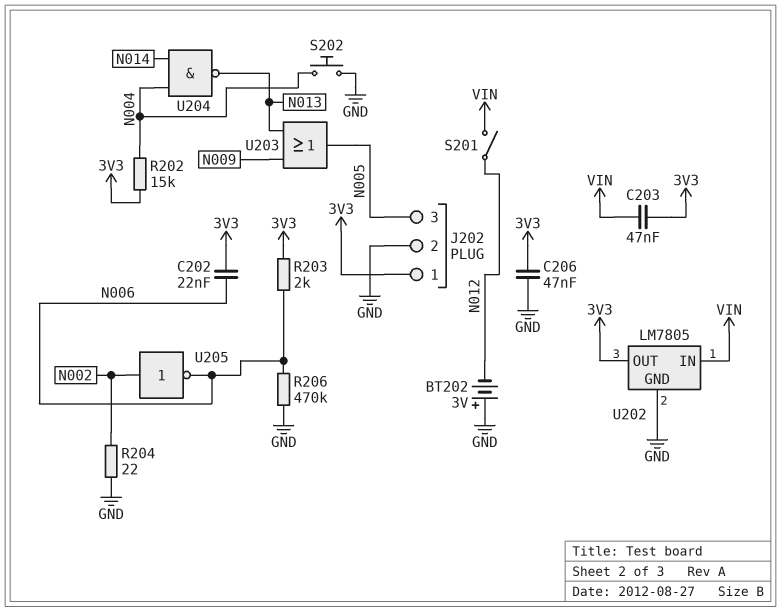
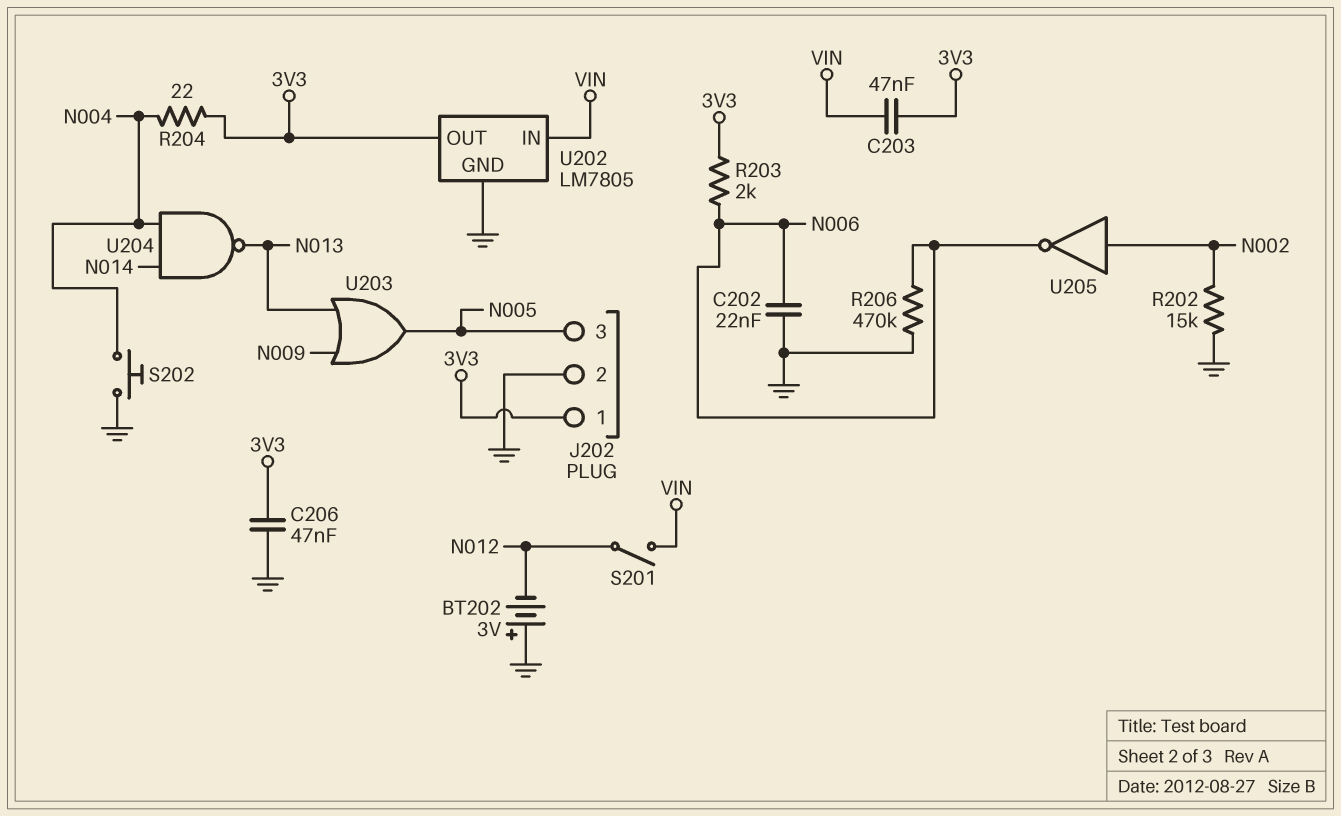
C202: 22nF (3V3, N006) -> 22nF (GND, N006)
R202: 15k (3V3, N004) -> 15k (GND, N002)
R204: 22 (GND, N002) -> 22 (3V3, N004)

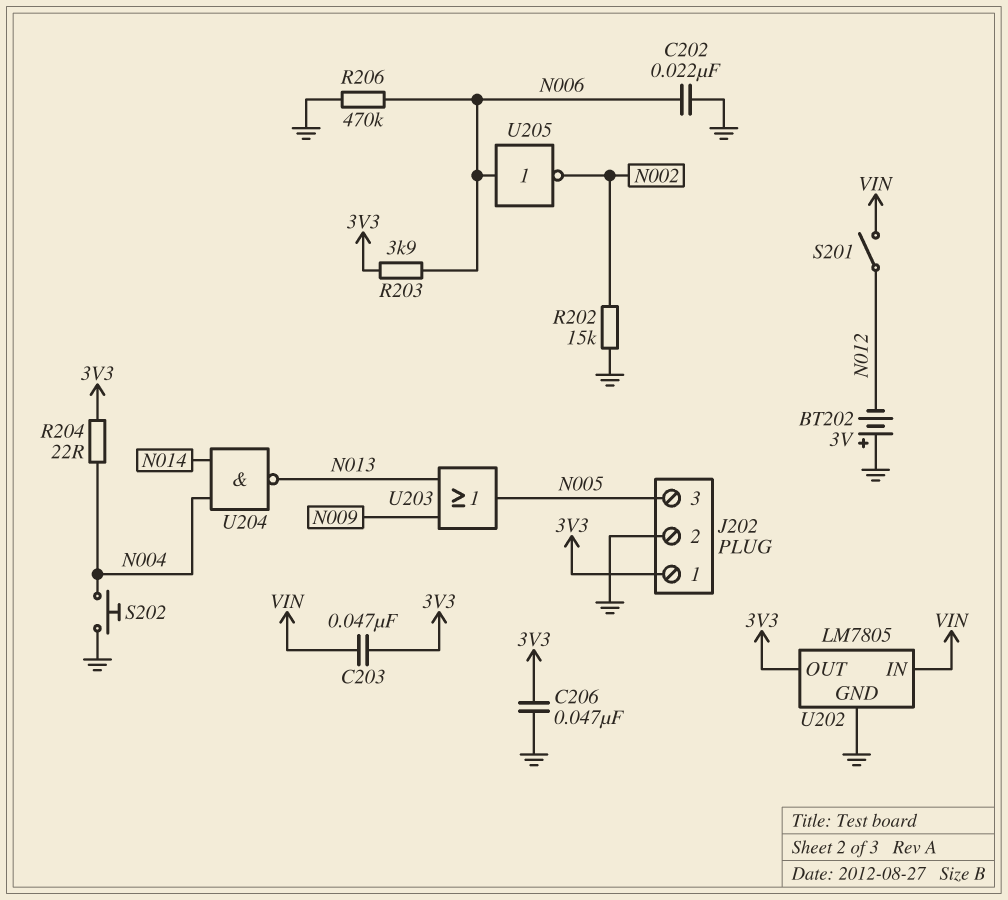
R203: 2k (3V3, N006) -> 3.9k (3V3, N006)
U205: NOT (in N002, out N006) -> NOT (in N006, out N002)

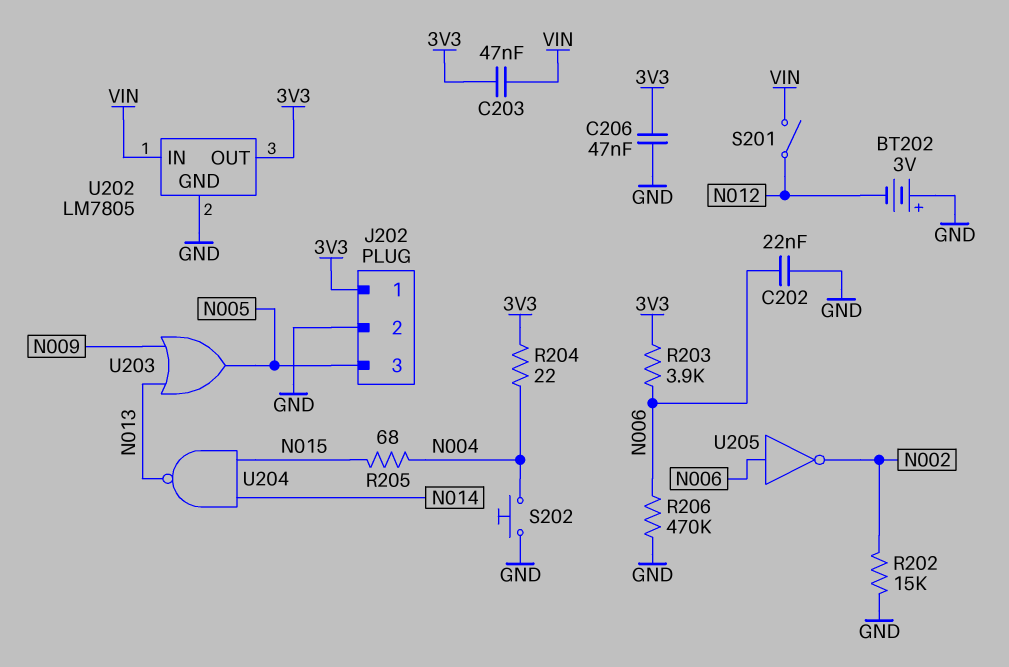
R205: none -> 68 (N004, N015)
U204: NAND (in N004, in N014, out N013) -> NAND (in N014, in N015, out N013)

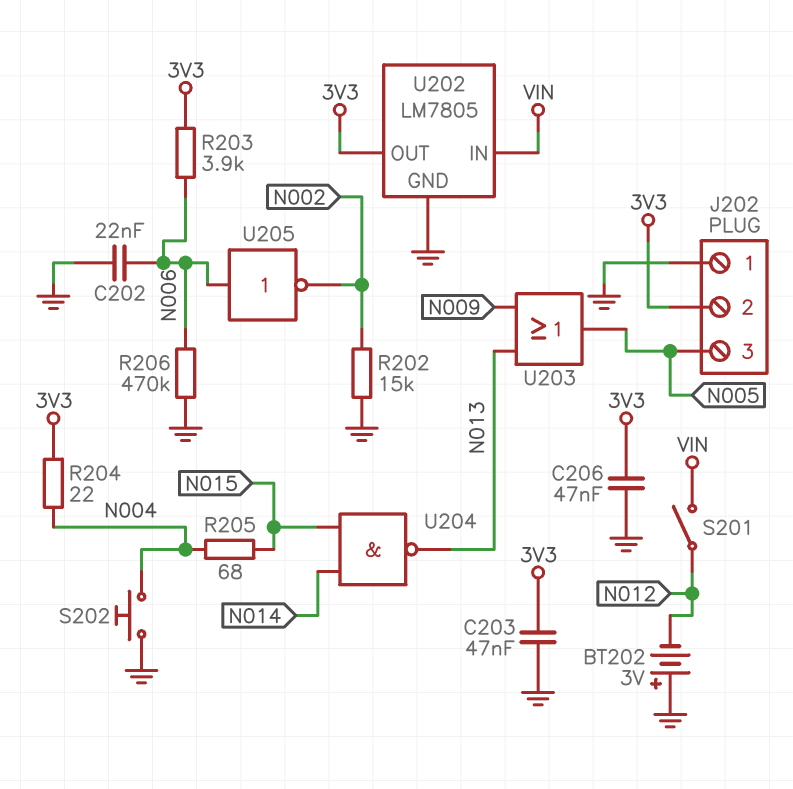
C203: 47nF (3V3, VIN) -> 47nF (3V3, GND)
J202 pin 1: 3V3 -> GND
J202 pin 2: GND -> 3V3

